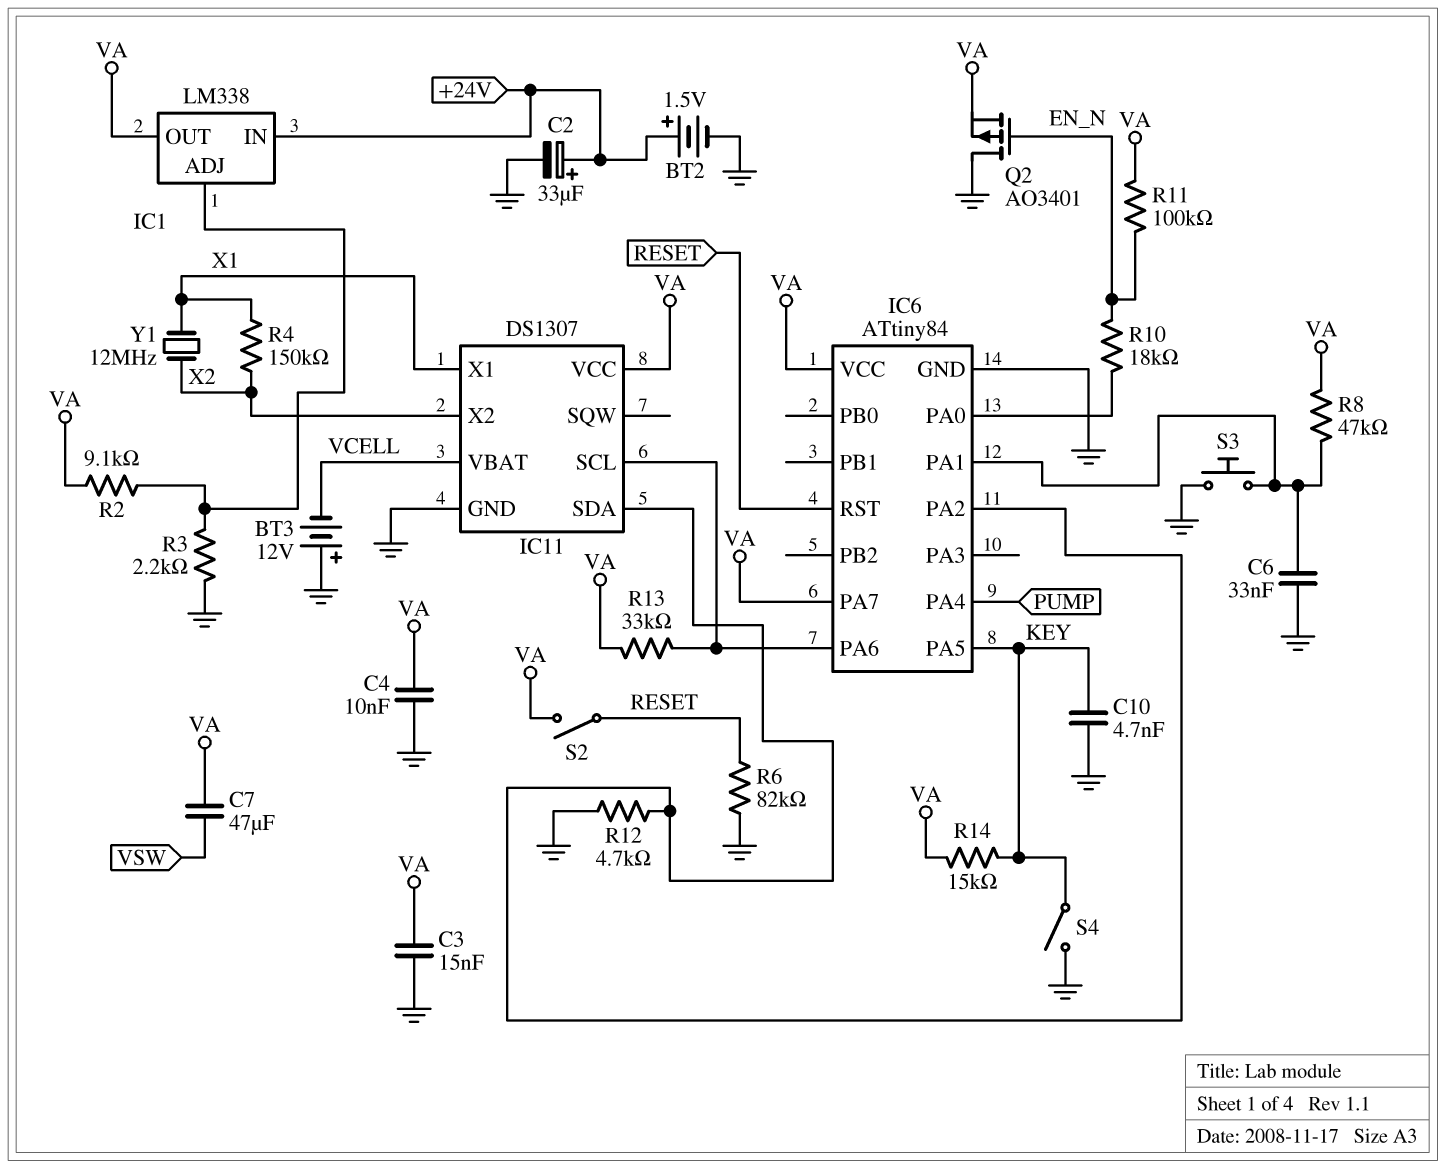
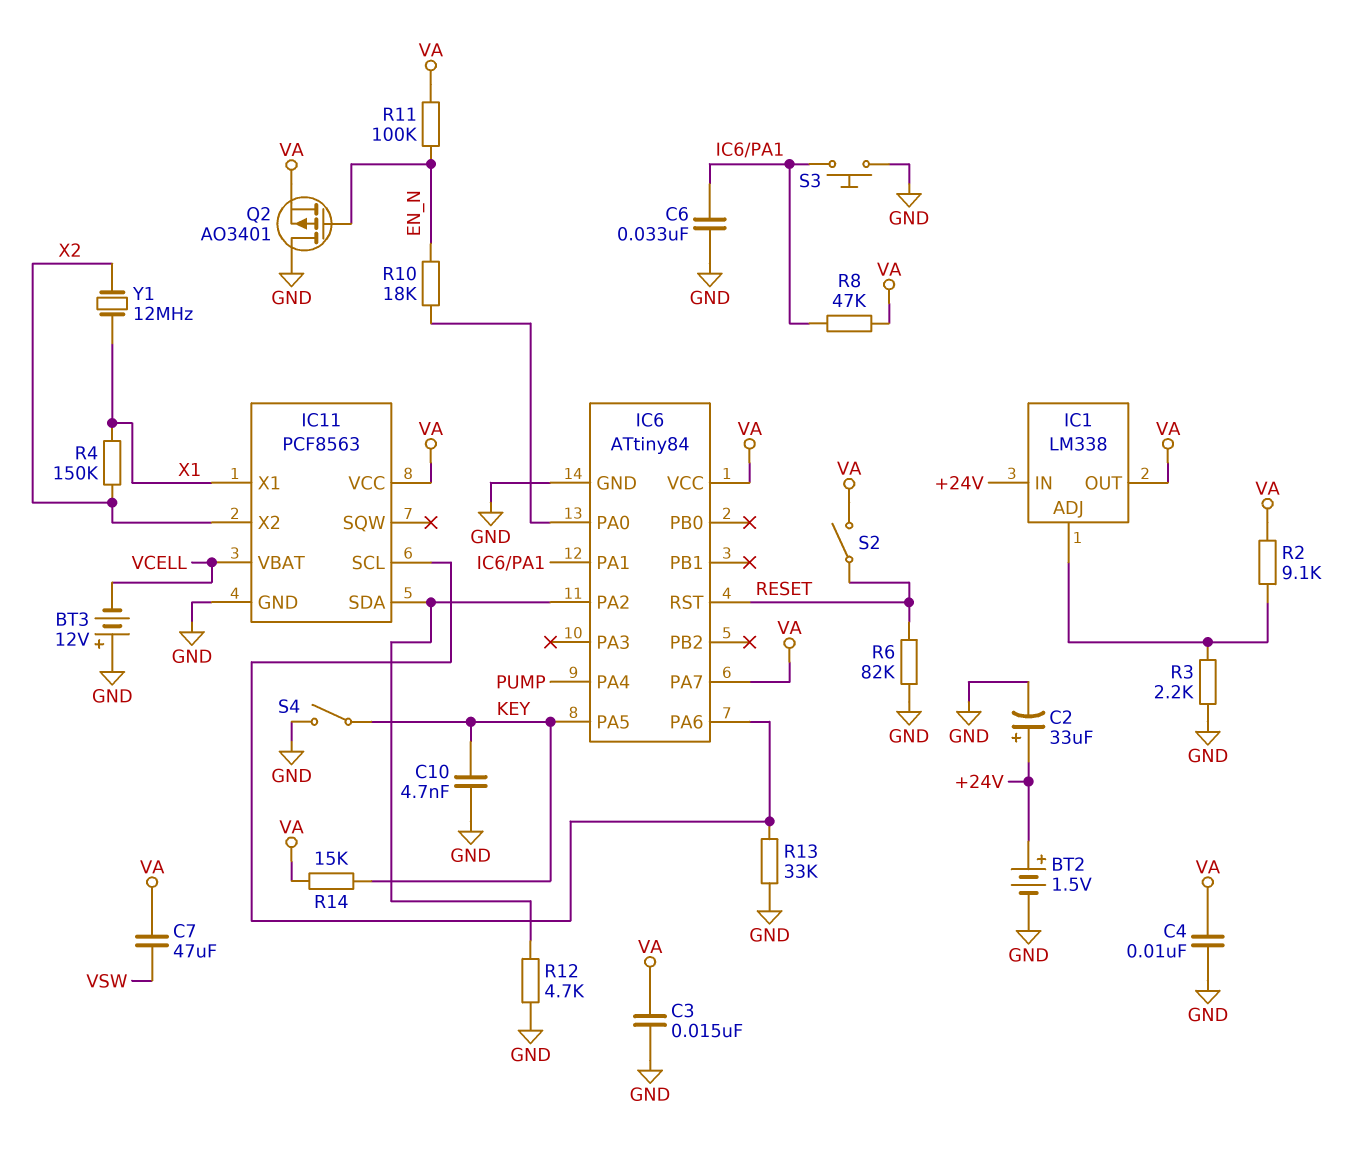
IC11: DS1307 -> PCF8563
R13: 33k (IC6/PA6, VA) -> 33k (GND, IC6/PA6)

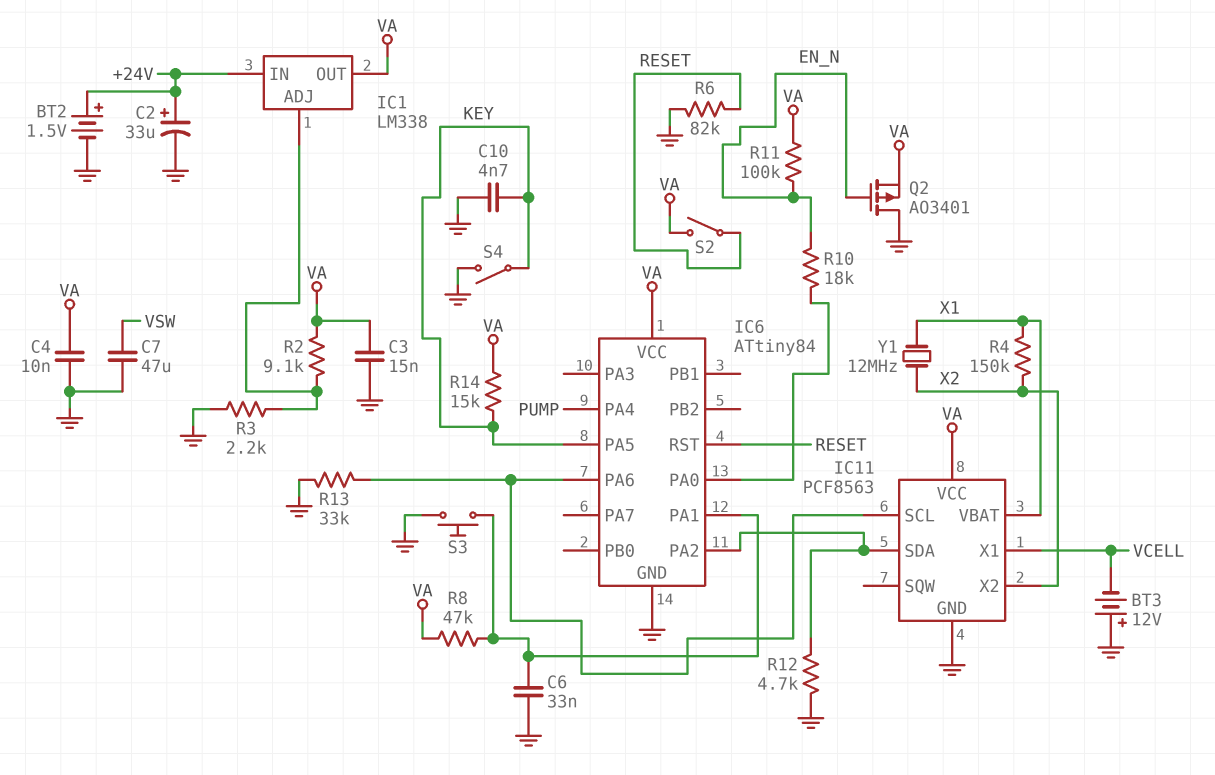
C7: 47uF (VA, VSW) -> 47uF (GND, VSW)
IC6 pin PA7: VA -> none
IC11 pin VBAT: VCELL -> X1
IC11 pin X1: X1 -> VCELL

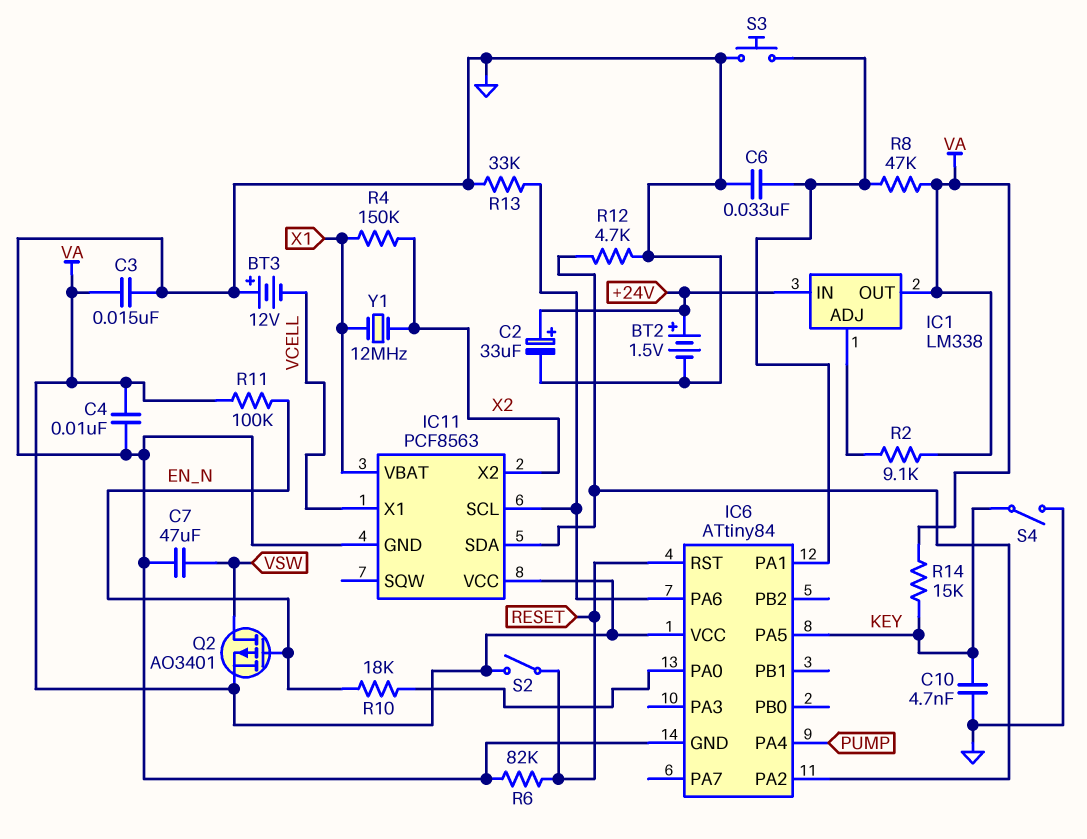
Q2: PMOS AO3401 (G EN_N, D GND, S VA) -> PMOS AO3401 (G EN_N, D VSW, S VA)
R3: 2.2k (GND, IC1/ADJ) -> none

